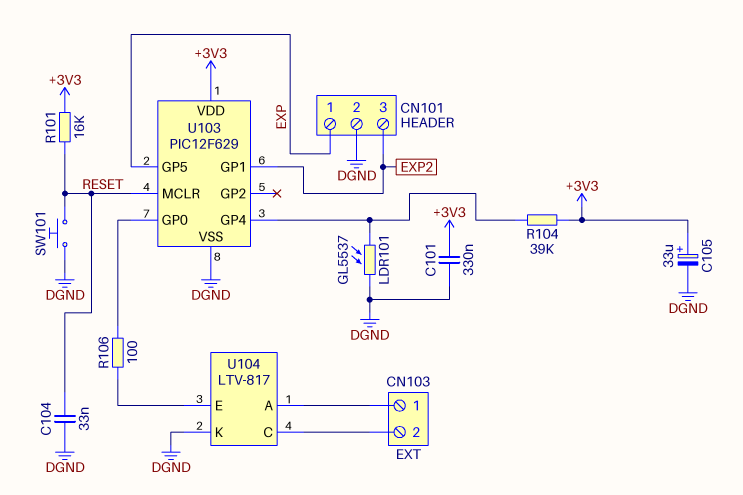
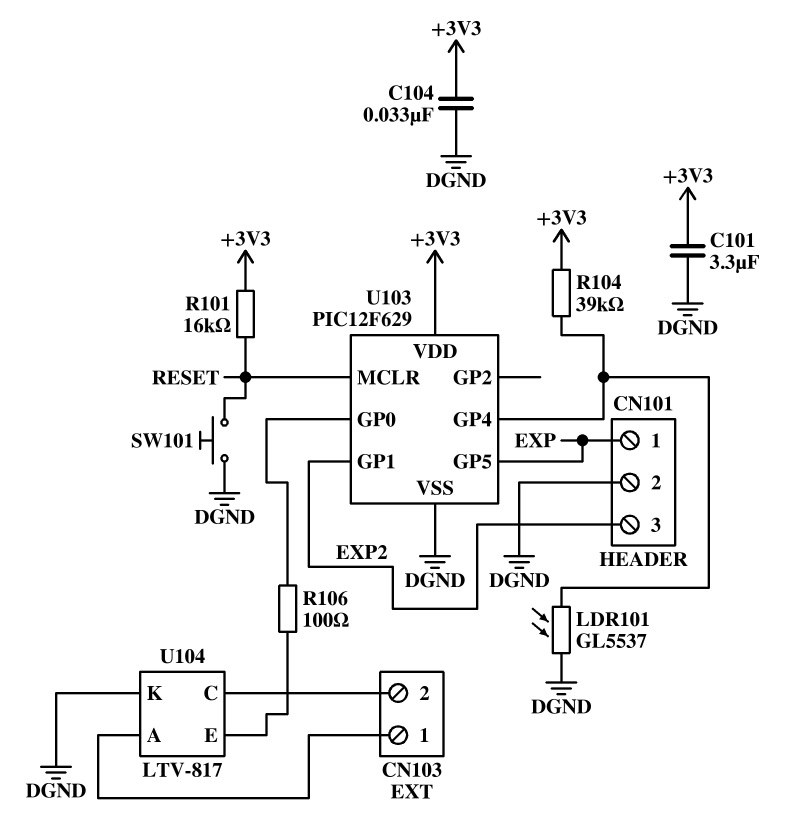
C101: 330nF (+3V3, DGND) -> 3.3uF (+3V3, DGND)
C104: 33nF (DGND, RESET) -> 33nF (+3V3, DGND)
C105: 33uF (plus +3V3, minus DGND) -> none

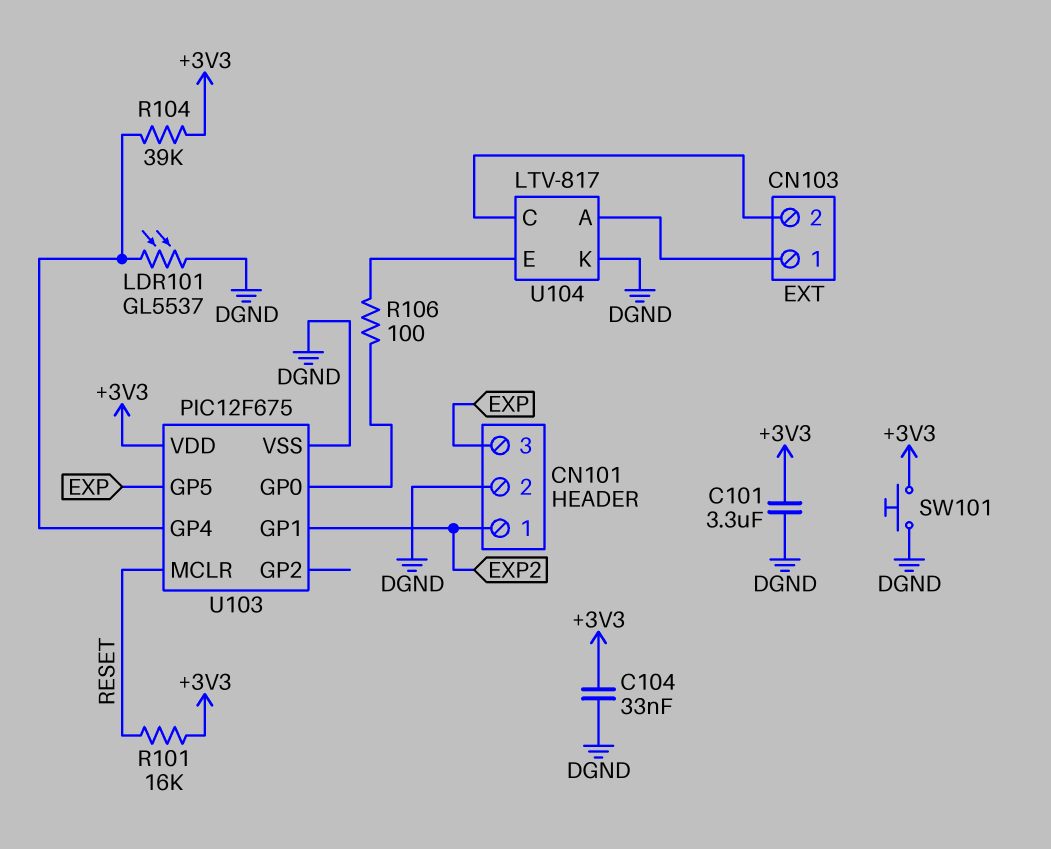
CN101 pin 1: EXP -> EXP2
CN101 pin 3: EXP2 -> EXP
SW101: button (DGND, RESET) -> button (+3V3, DGND)
U103: PIC12F629 -> PIC12F675

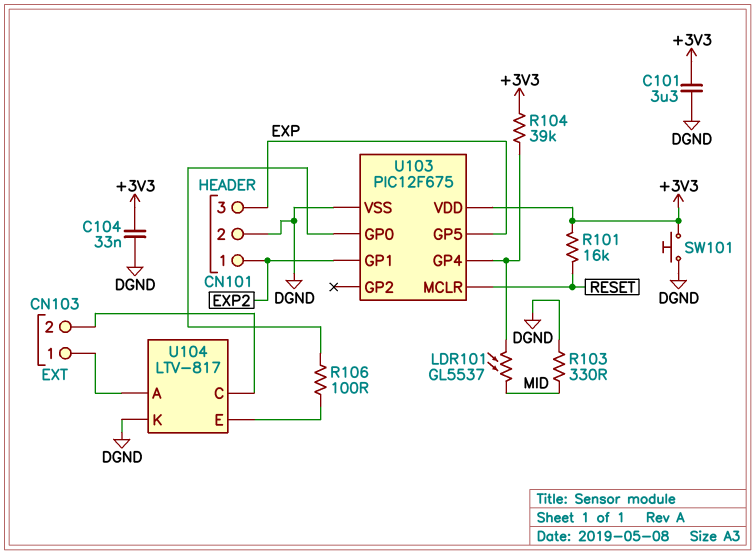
LDR101: GL5537 (DGND, U103/GP4) -> GL5537 (MID, U103/GP4)
R103: none -> 330 (DGND, MID)

